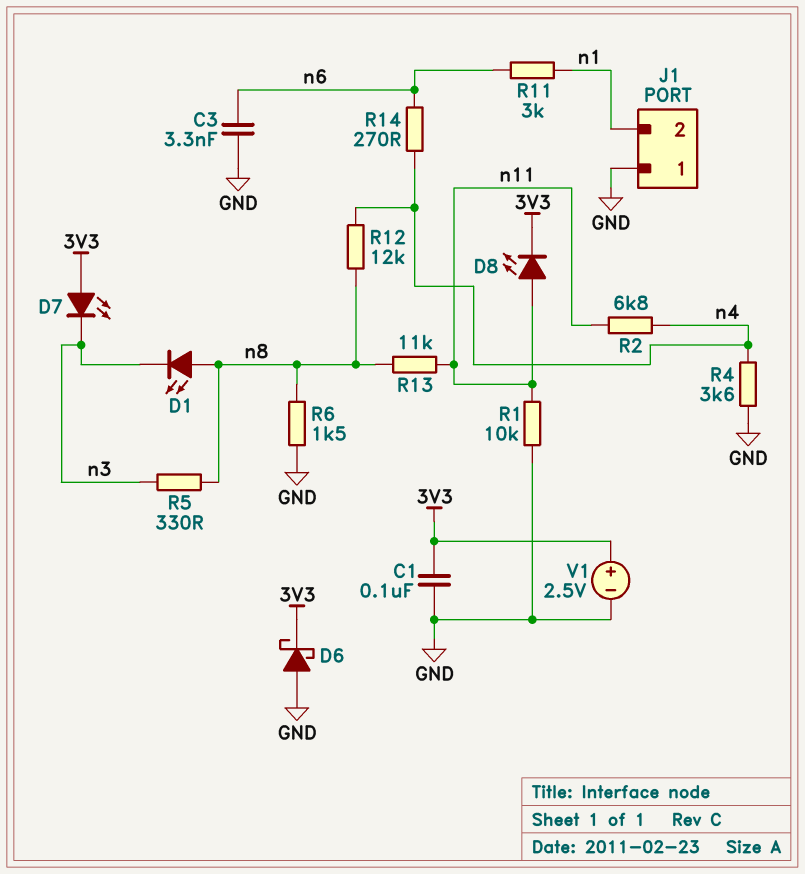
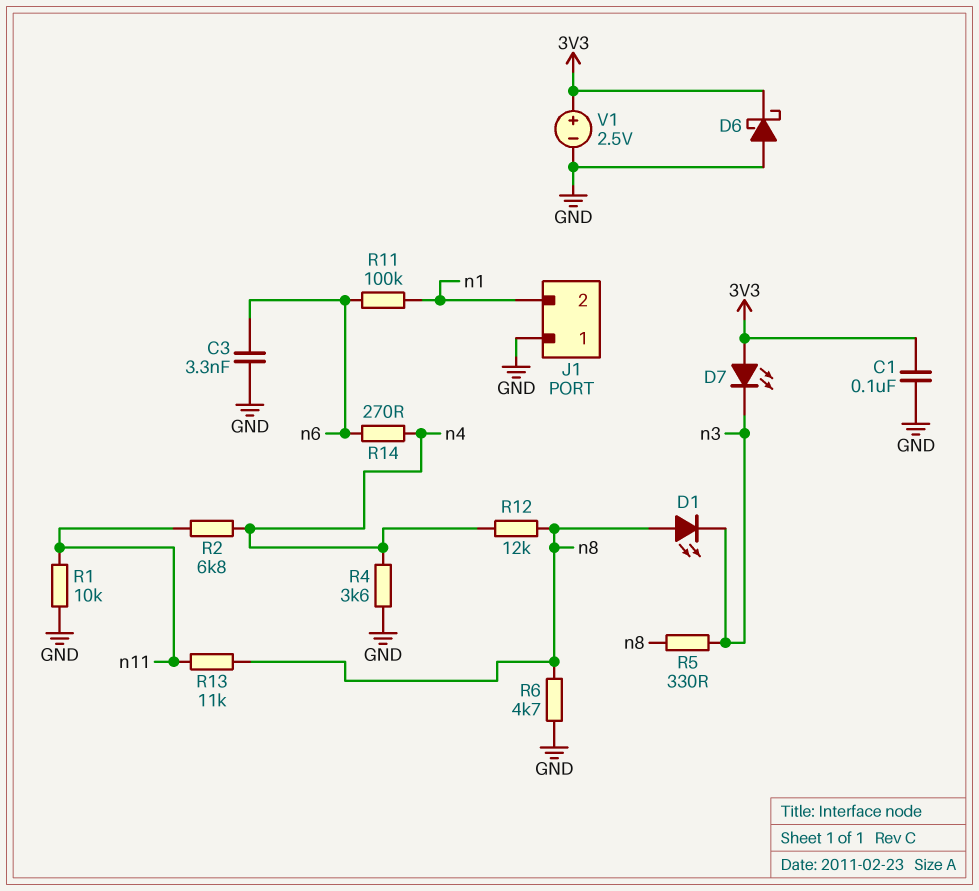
D8: LED (A n11, K 3V3) -> none
R6: 1.5k (GND, n8) -> 4.7k (GND, n8)
R11: 3k (n1, n6) -> 100k (n1, n6)

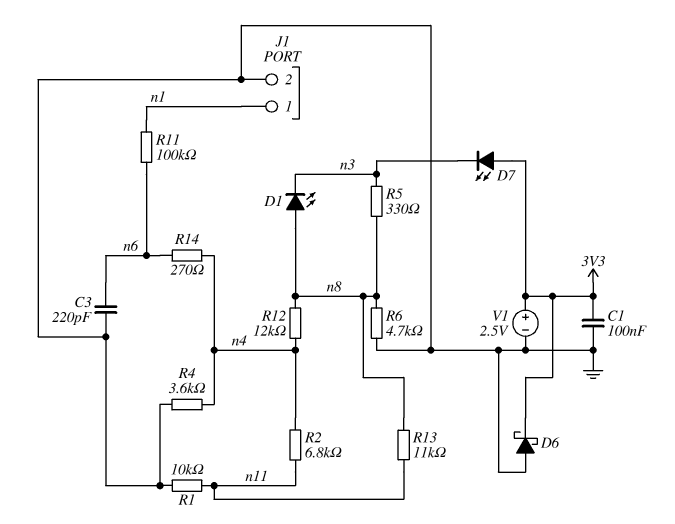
C3: 3.3nF (GND, n6) -> 220pF (GND, n6)
J1 pin 1: GND -> n1
J1 pin 2: n1 -> GND

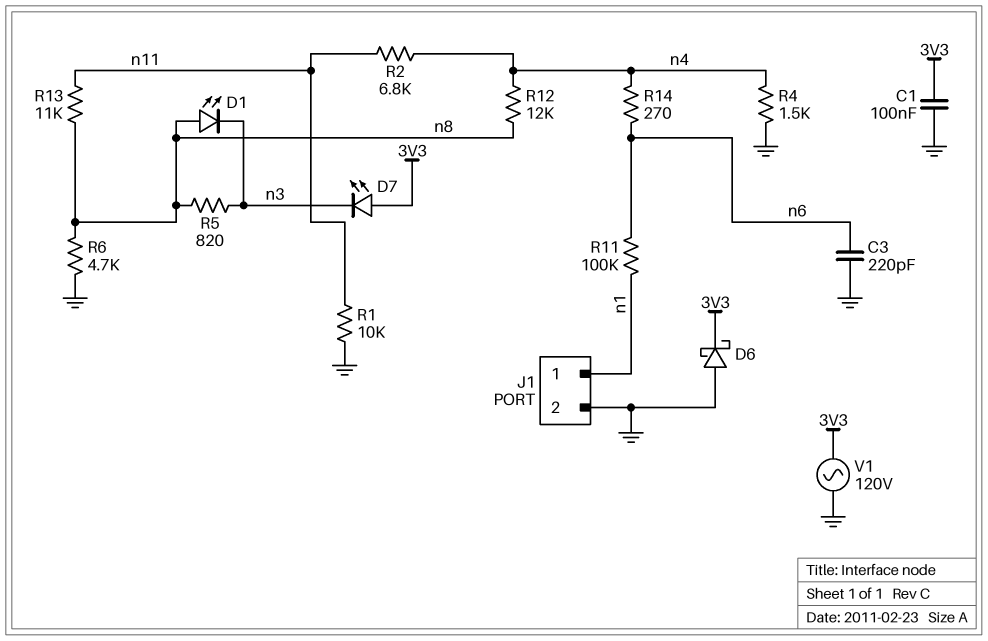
R4: 3.6k (GND, n4) -> 1.5k (GND, n4)
R5: 330 (n3, n8) -> 820 (n3, n8)
V1: 2.5V (plus 3V3, minus GND) -> AC 120V (3V3, GND)

